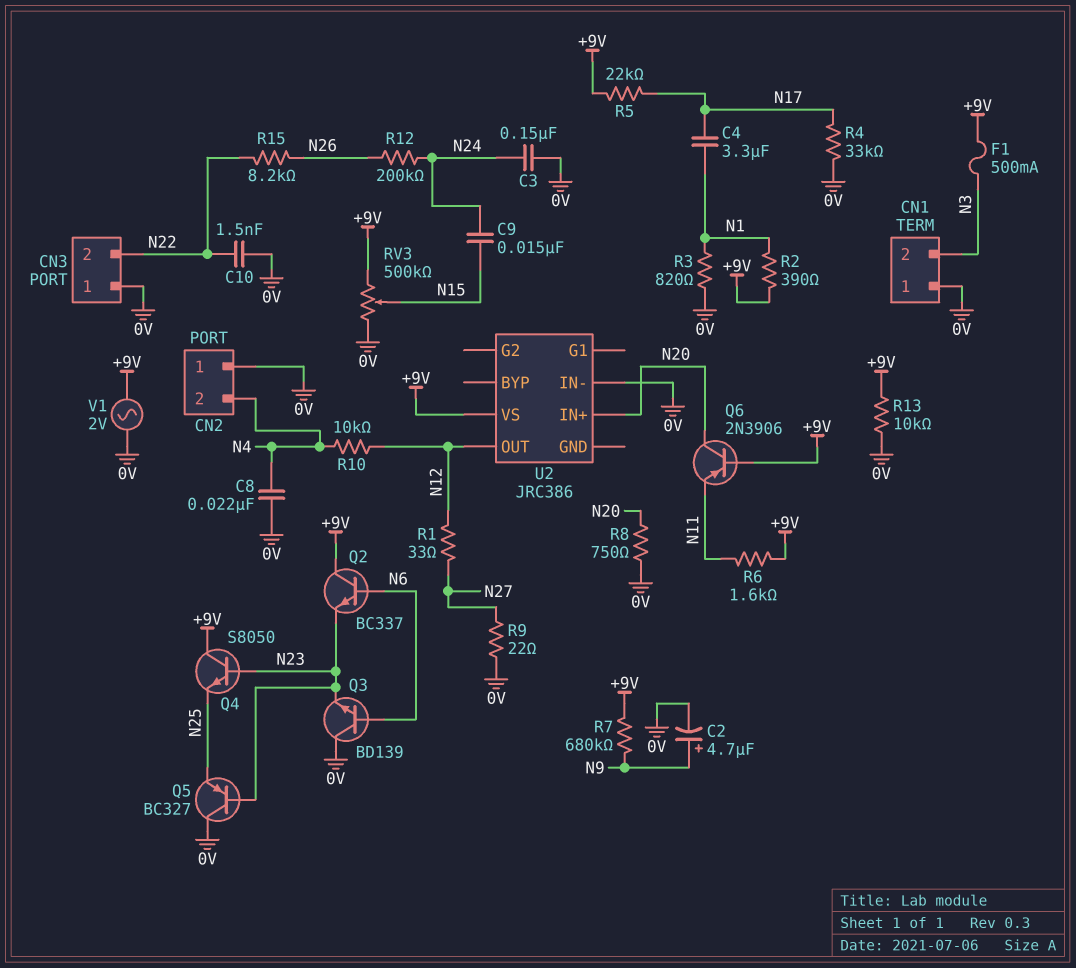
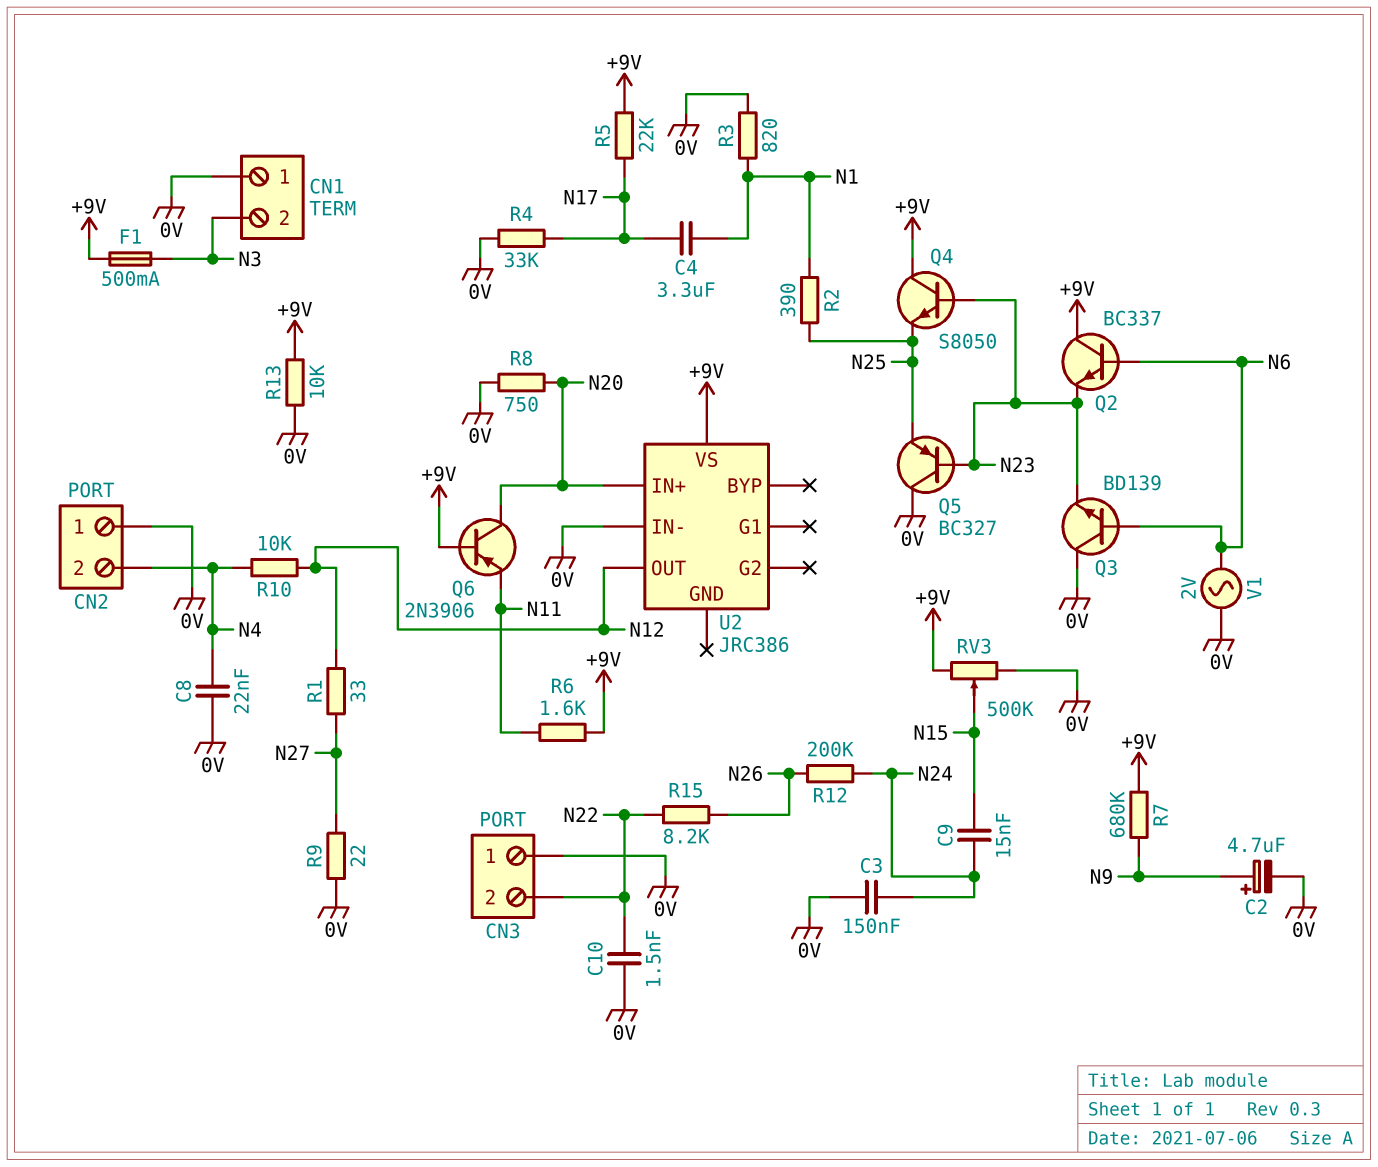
R2: 390 (+9V, N1) -> 390 (N1, N25)
V1: AC 2V (+9V, 0V) -> AC 2V (0V, N6)

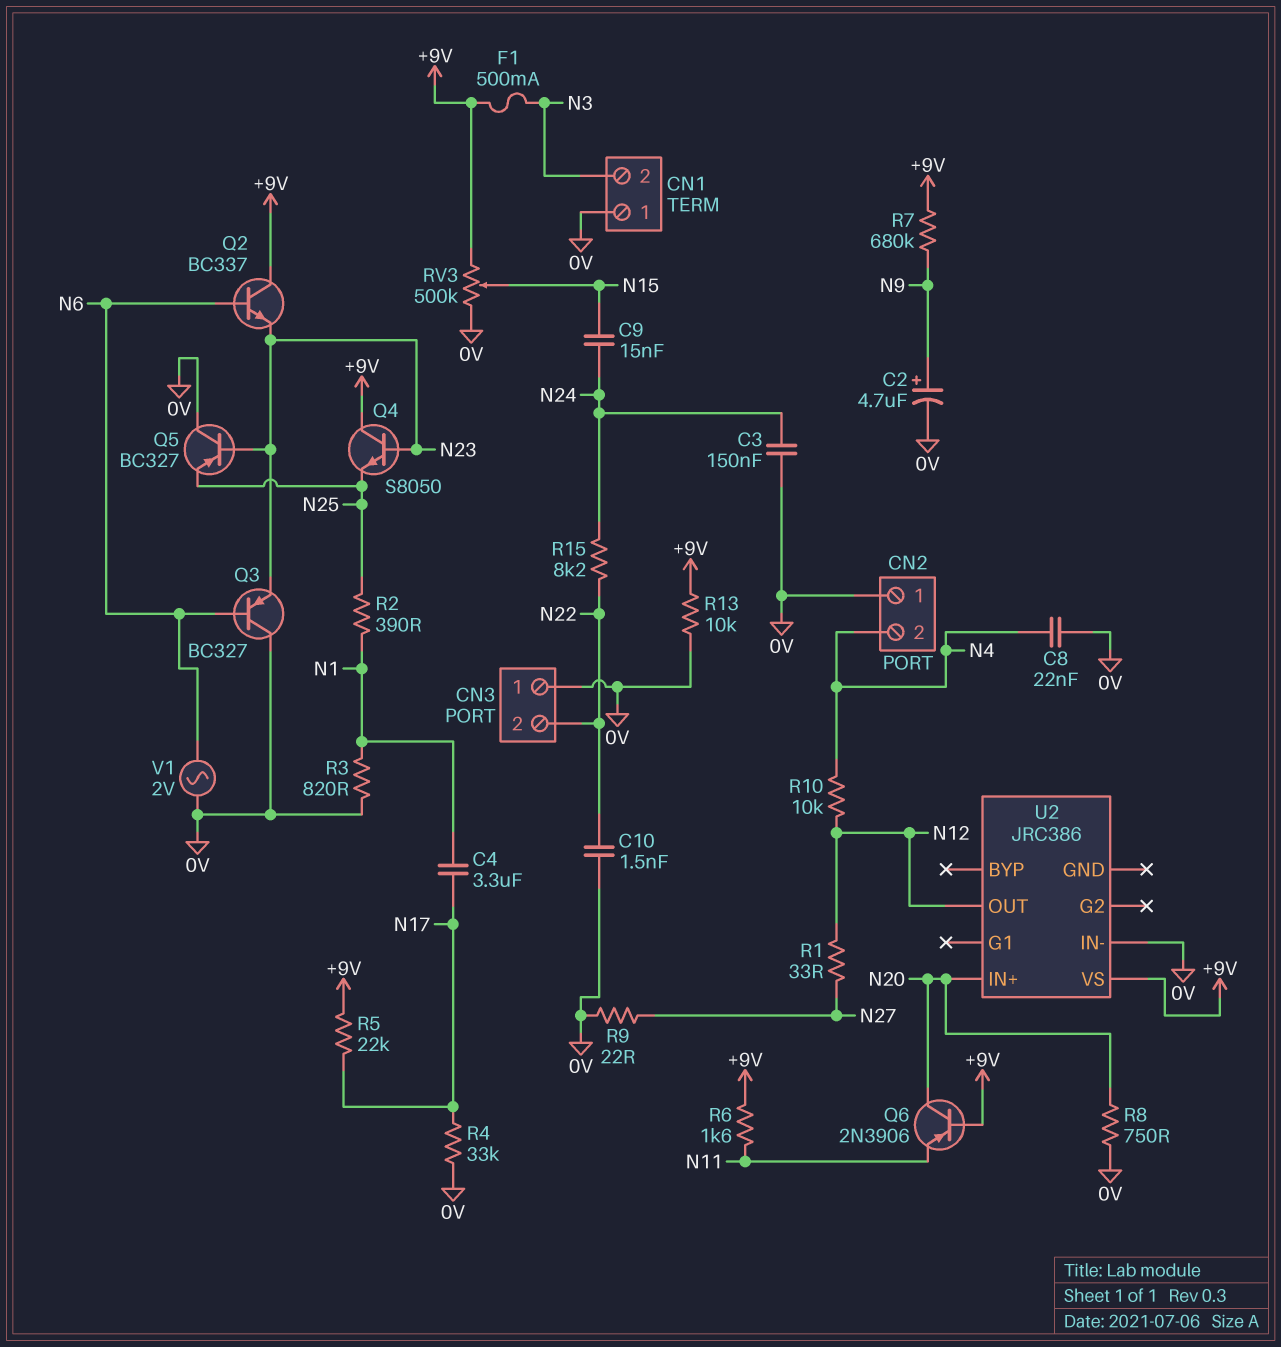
Q3: NPN BD139 (B N6, C 0V, E N23) -> PNP BC327 (B N6, C 0V, E N23)
R12: 200k (N24, N26) -> none
R15: 8.2k (N22, N26) -> 8.2k (N22, N24)

